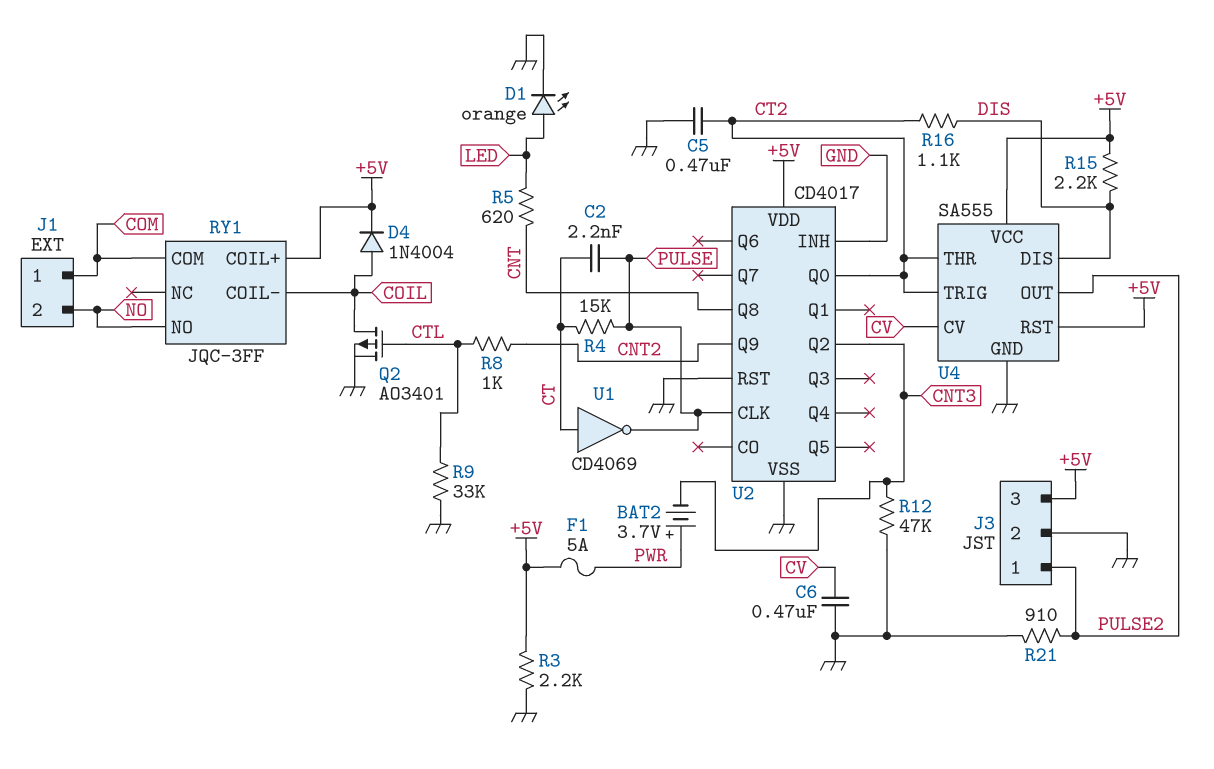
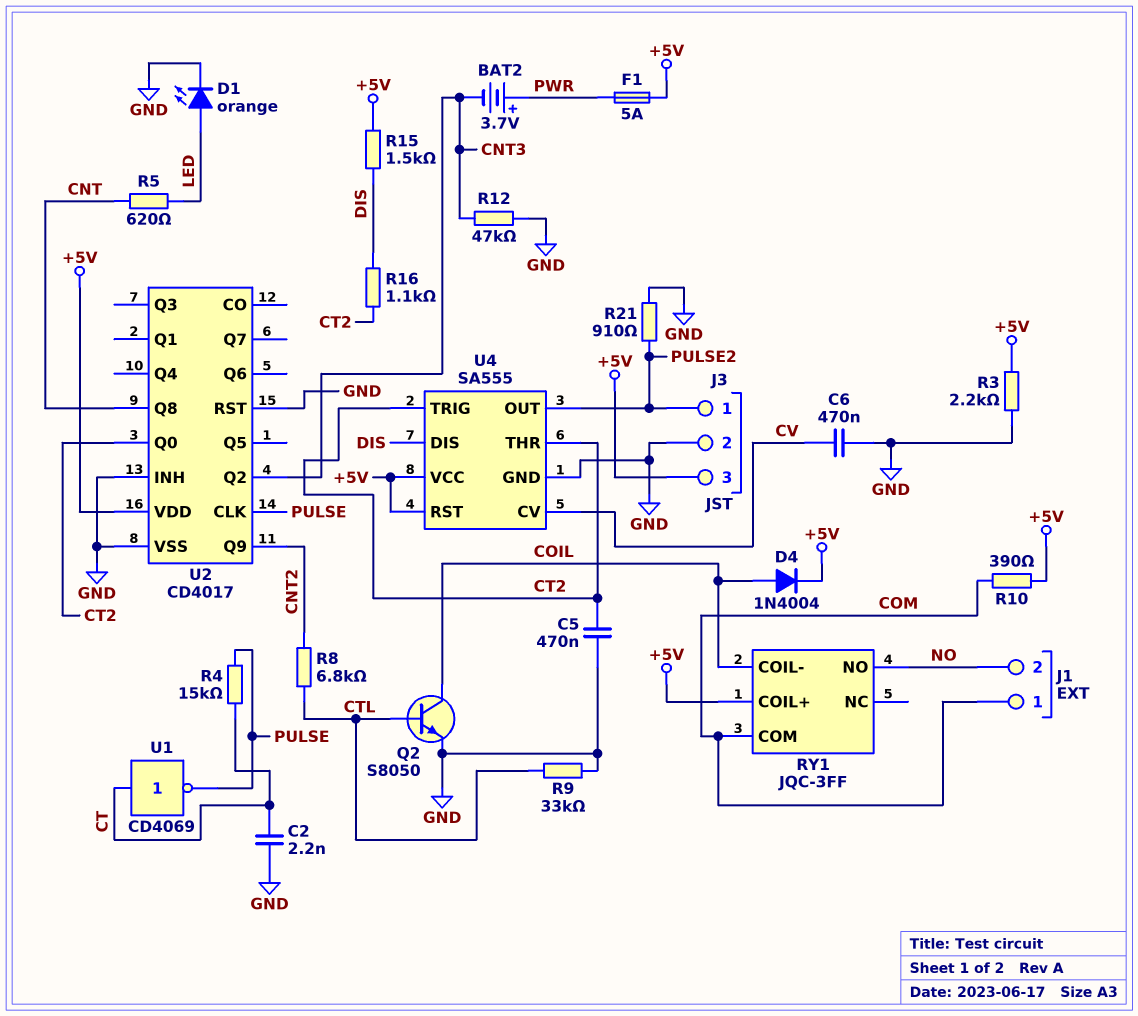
C2: 2.2nF (CT, PULSE) -> 2.2nF (CT, GND)
Q2: PMOS AO3401 (G CTL, D COIL, S GND) -> NPN S8050 (B CTL, C COIL, E GND)
R8: 1k (CNT2, CTL) -> 6.8k (CNT2, CTL)
R10: none -> 390 (+5V, COM)
R15: 2.2k (+5V, DIS) -> 1.5k (+5V, DIS)

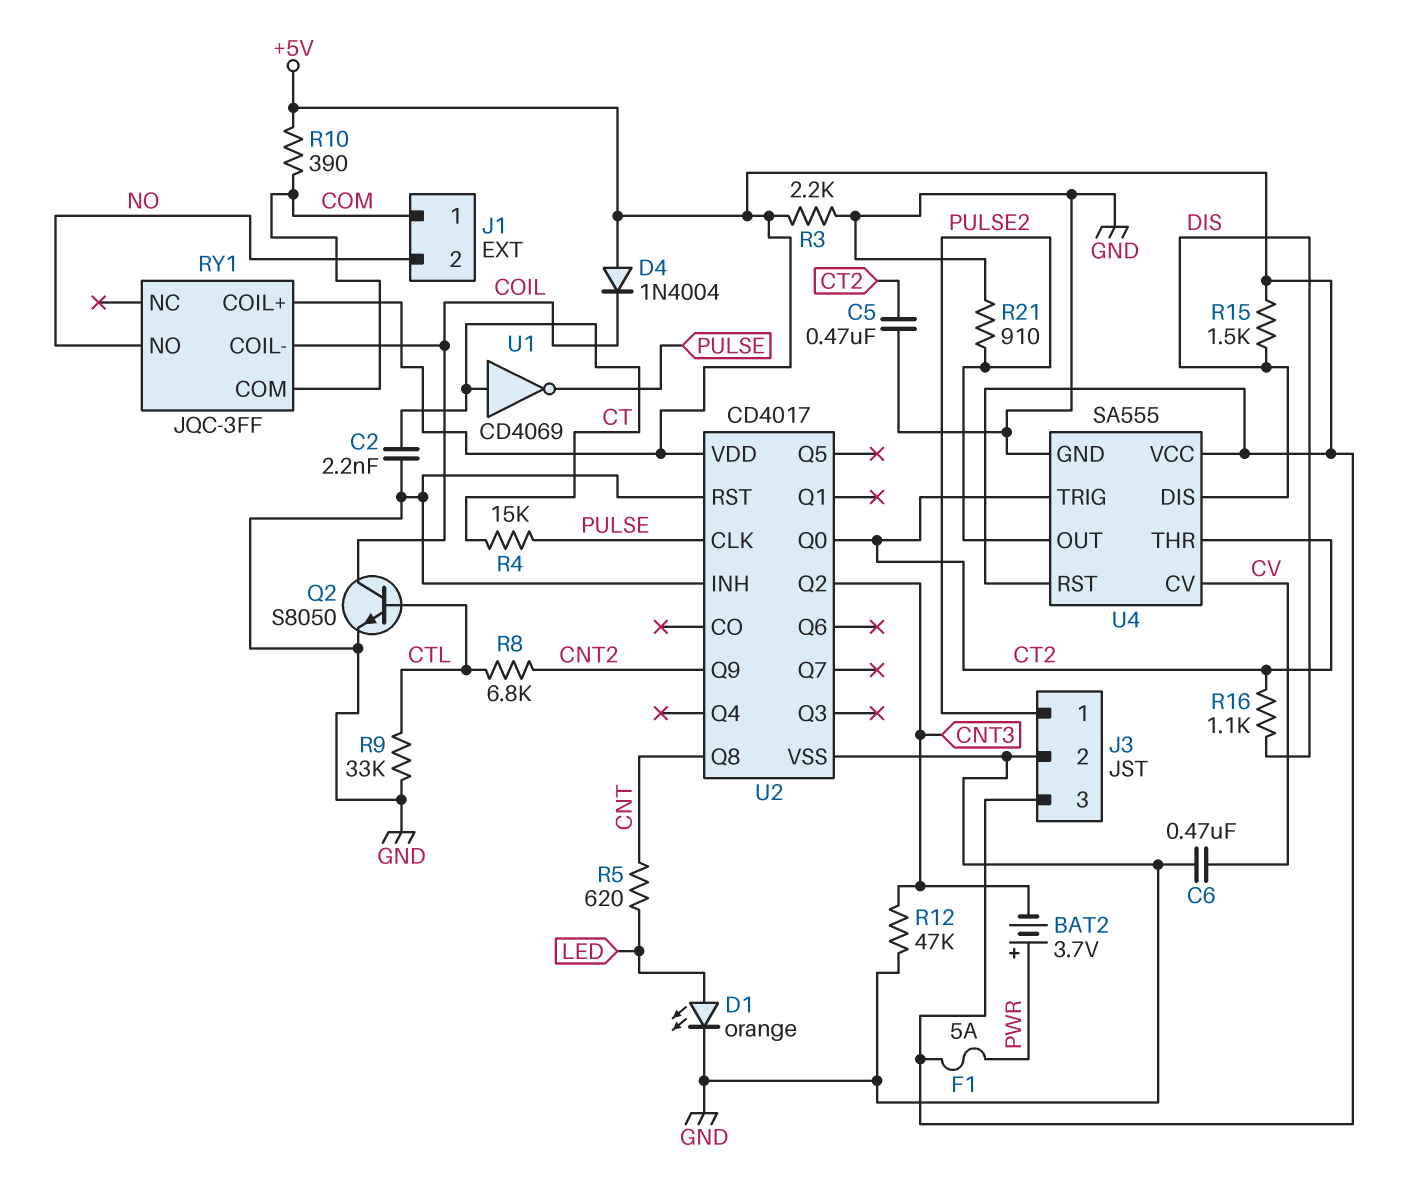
D4: diode 1N4004 (A COIL, K +5V) -> diode 1N4004 (A +5V, K COIL)

